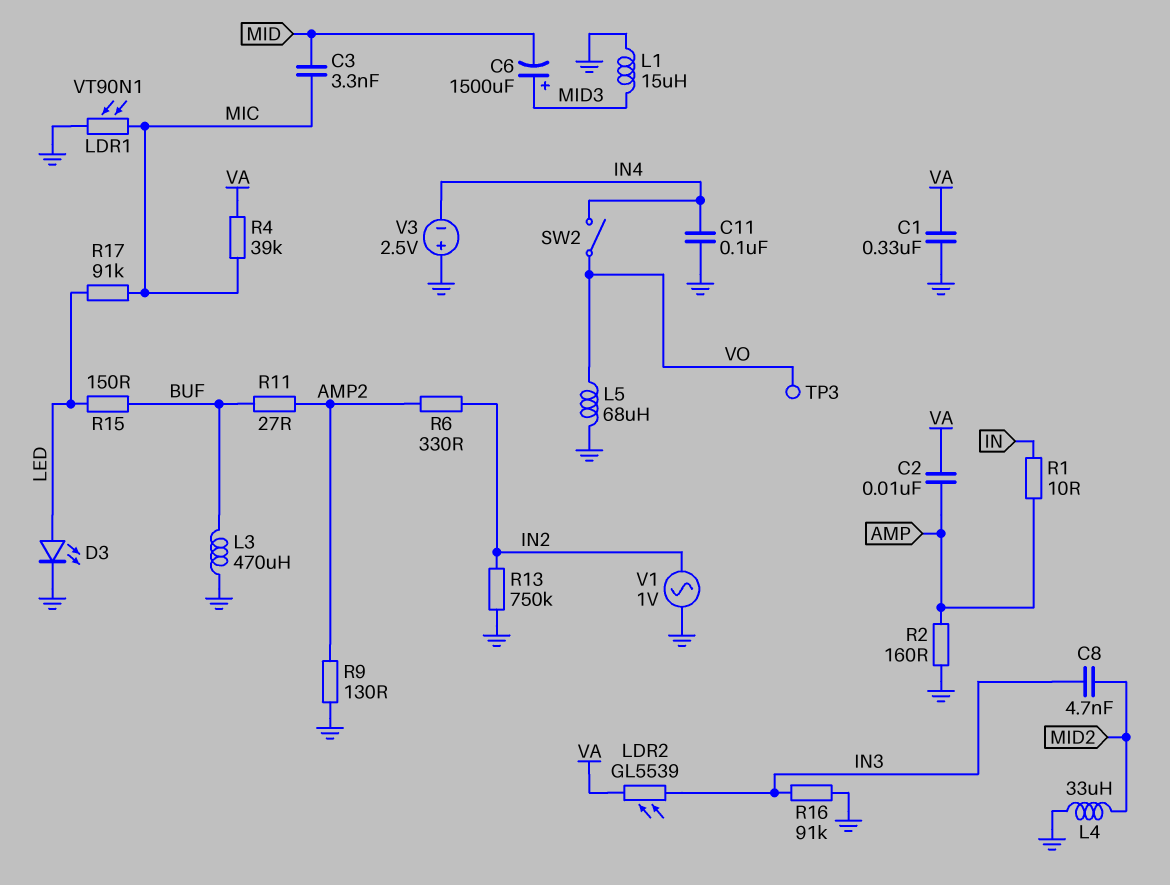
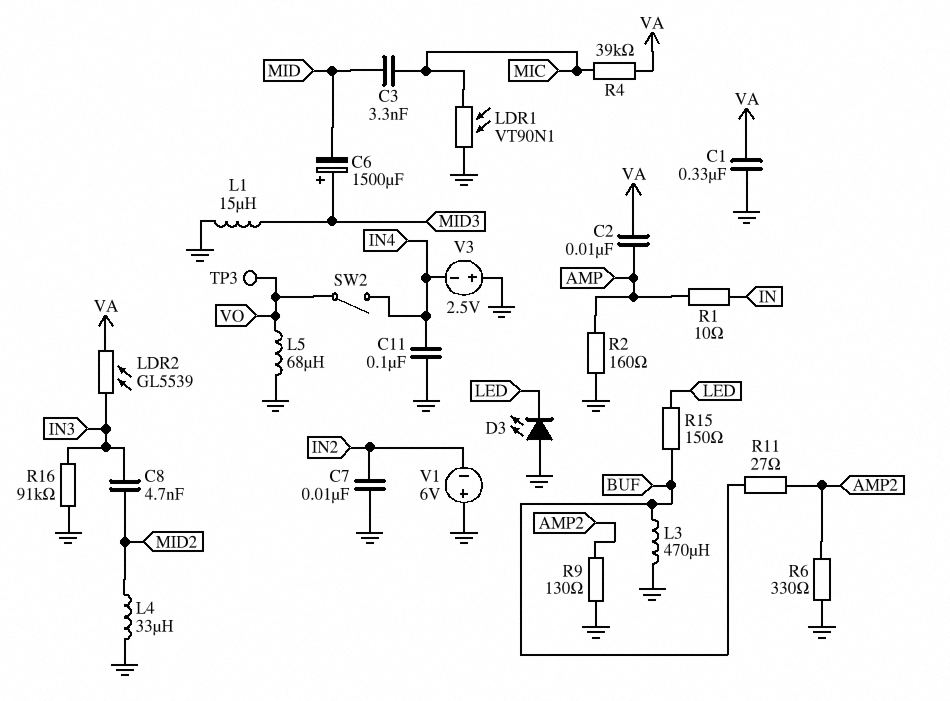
C7: none -> 10nF (GND, IN2)
D3: LED (A LED, K GND) -> LED (A GND, K LED)
R6: 330 (AMP2, IN2) -> 330 (AMP2, GND)
R13: 750k (GND, IN2) -> none
R17: 91k (LED, MIC) -> none
V1: AC 1V (GND, IN2) -> 6V (plus GND, minus IN2)

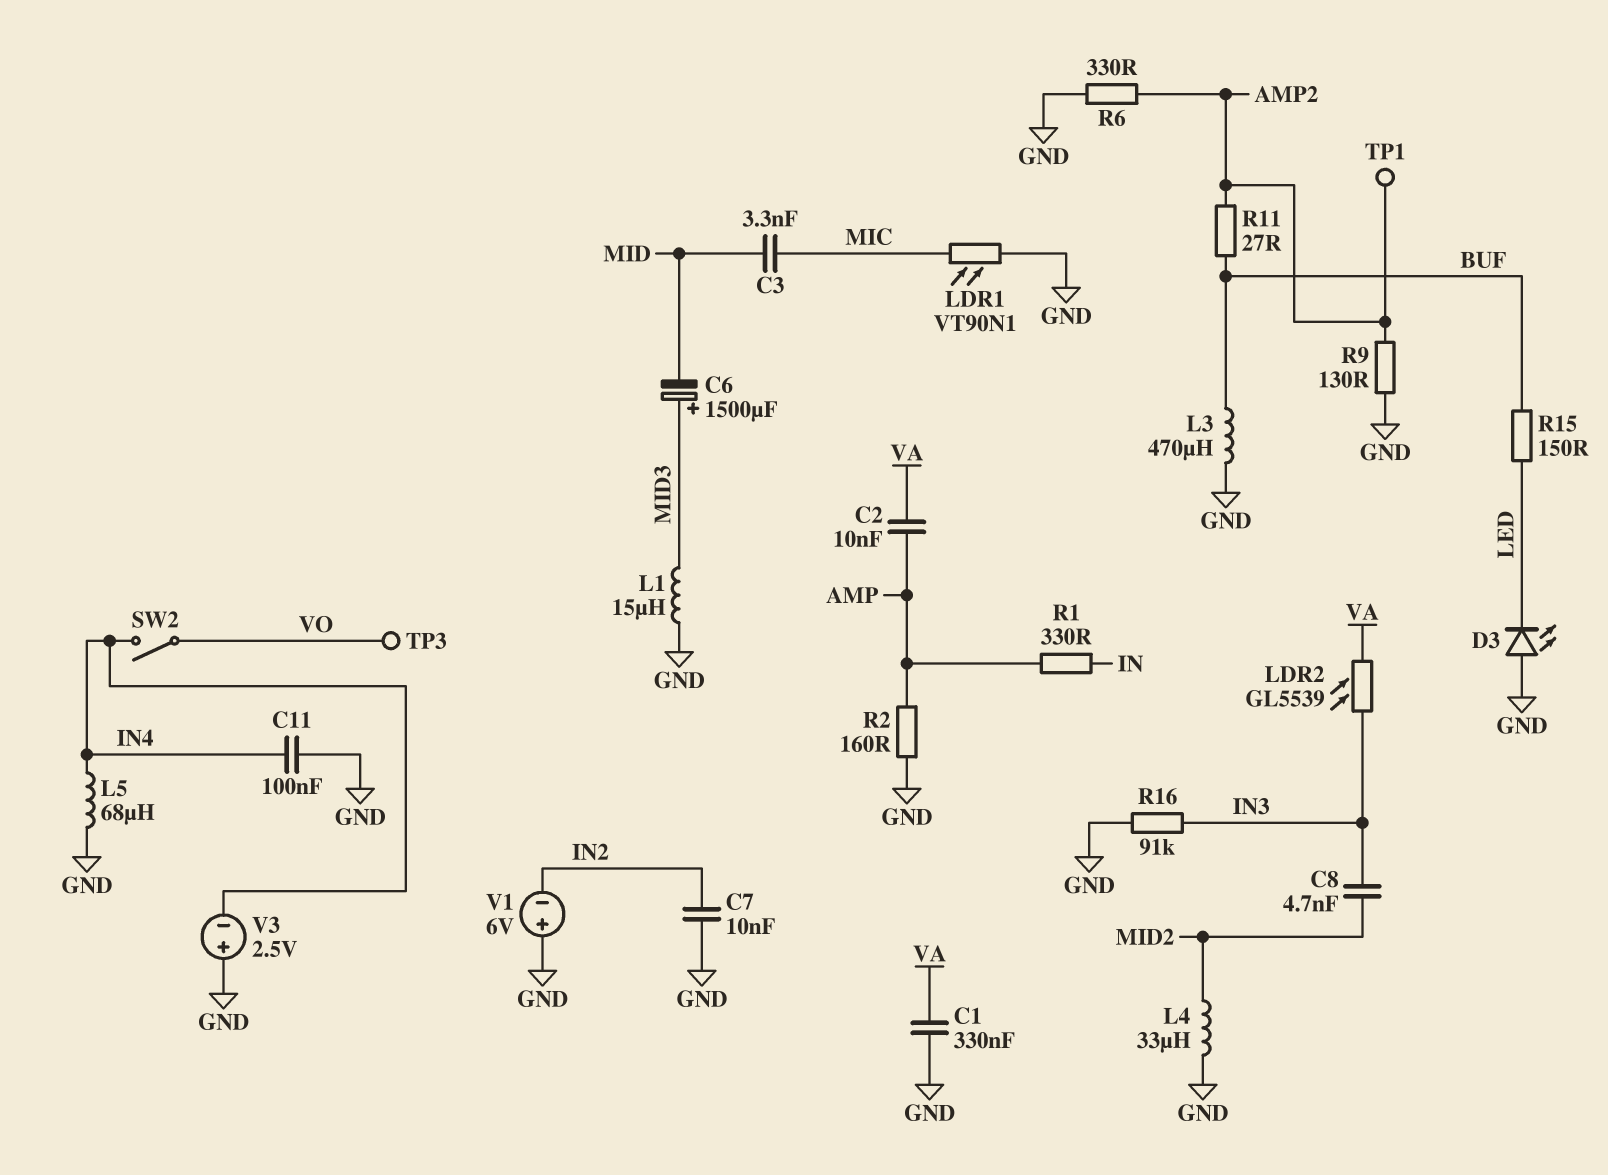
L5: 68uH (GND, VO) -> 68uH (GND, IN4)
R1: 10 (AMP, IN) -> 330 (AMP, IN)
R4: 39k (MIC, VA) -> none
TP1: none -> test point (AMP2)

